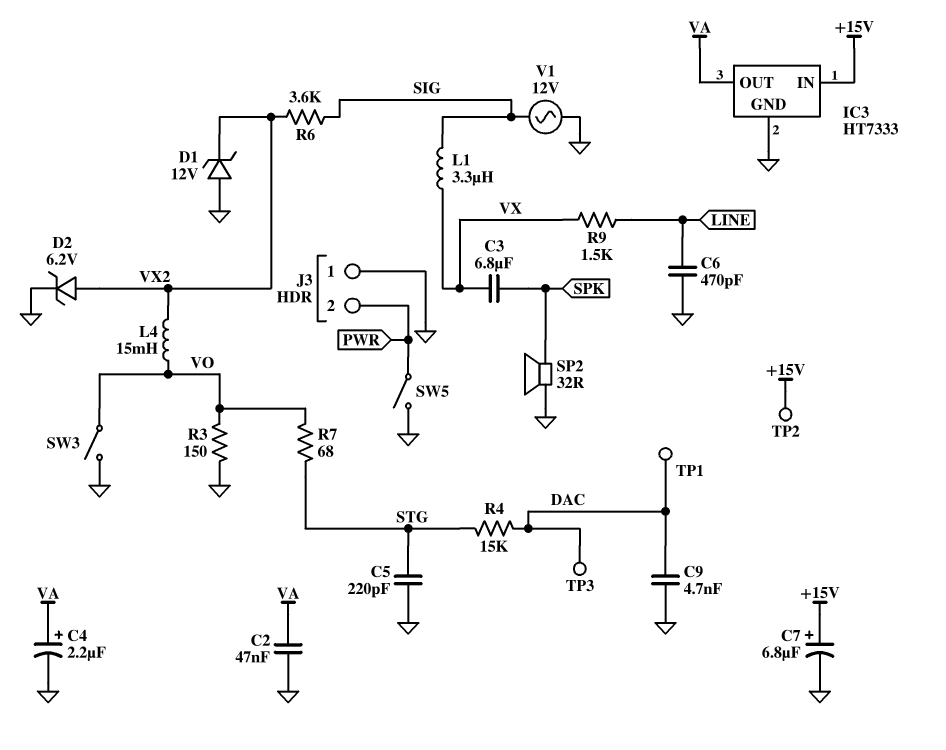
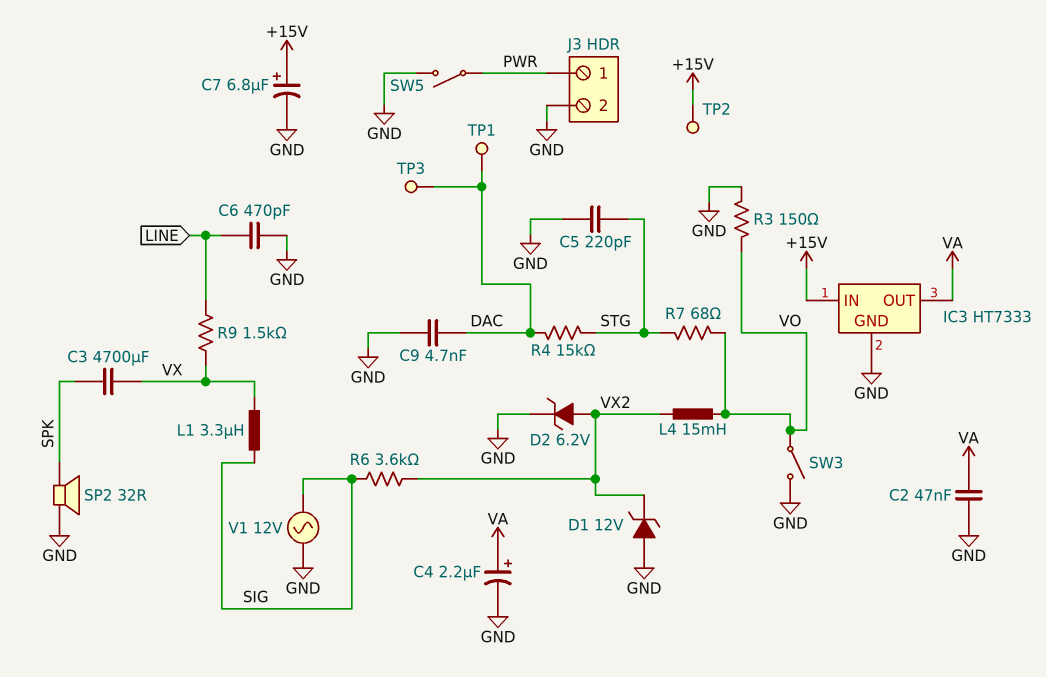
C3: 6.8uF (SPK, VX) -> 4700uF (SPK, VX)
J3 pin 1: GND -> PWR
J3 pin 2: PWR -> GND

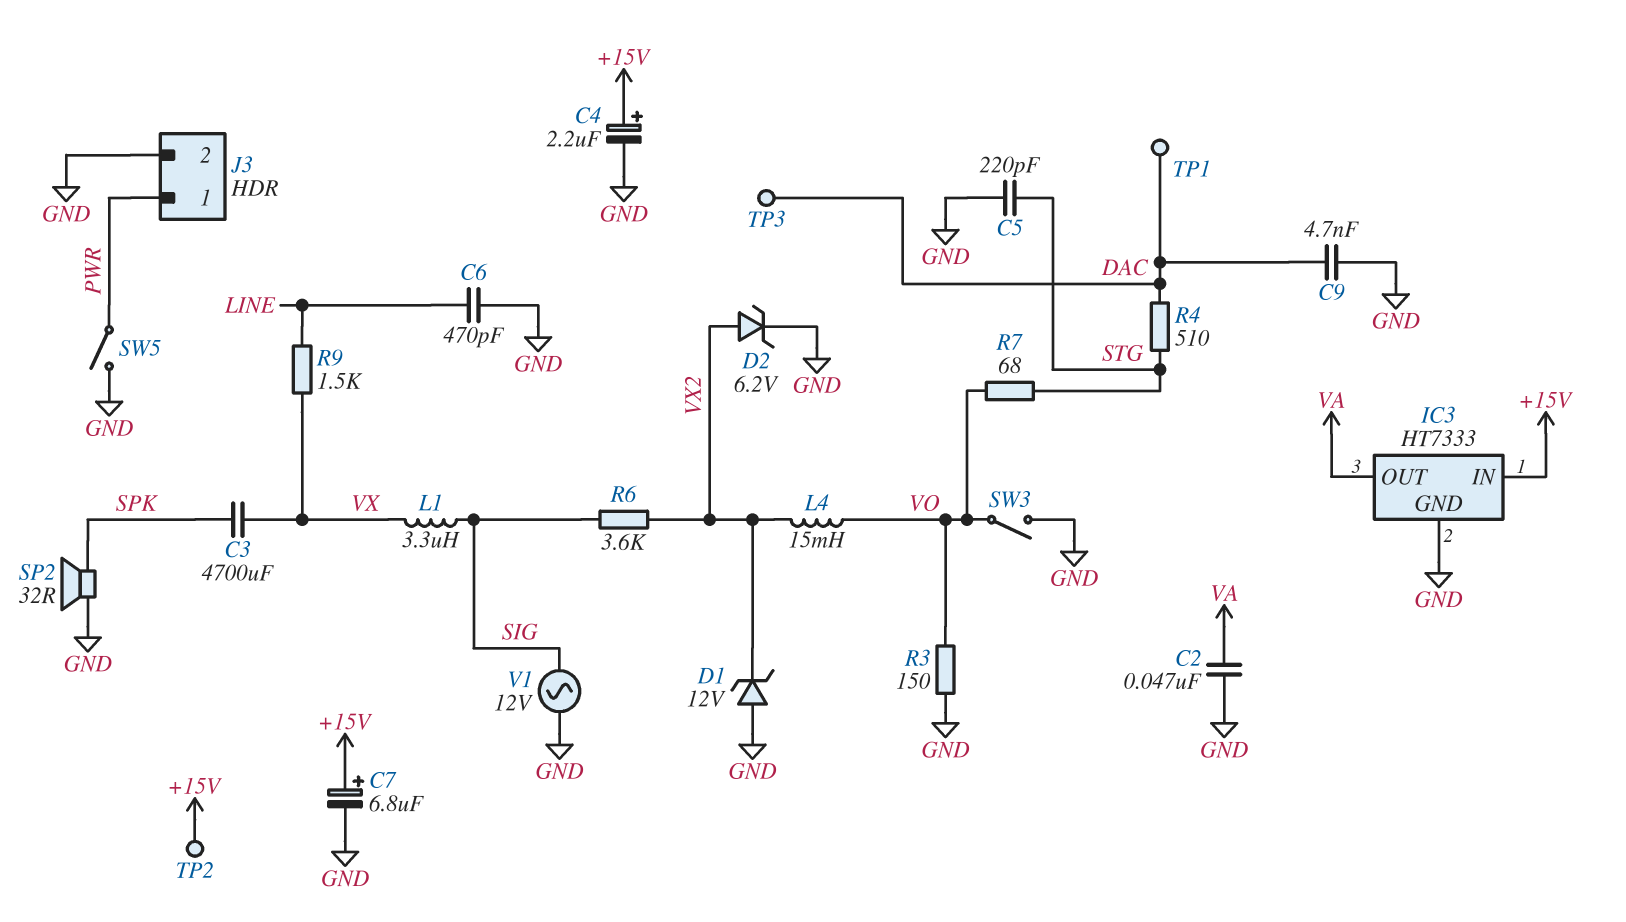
C4: 2.2uF (plus VA, minus GND) -> 2.2uF (plus +15V, minus GND)
R4: 15k (DAC, STG) -> 510 (DAC, STG)

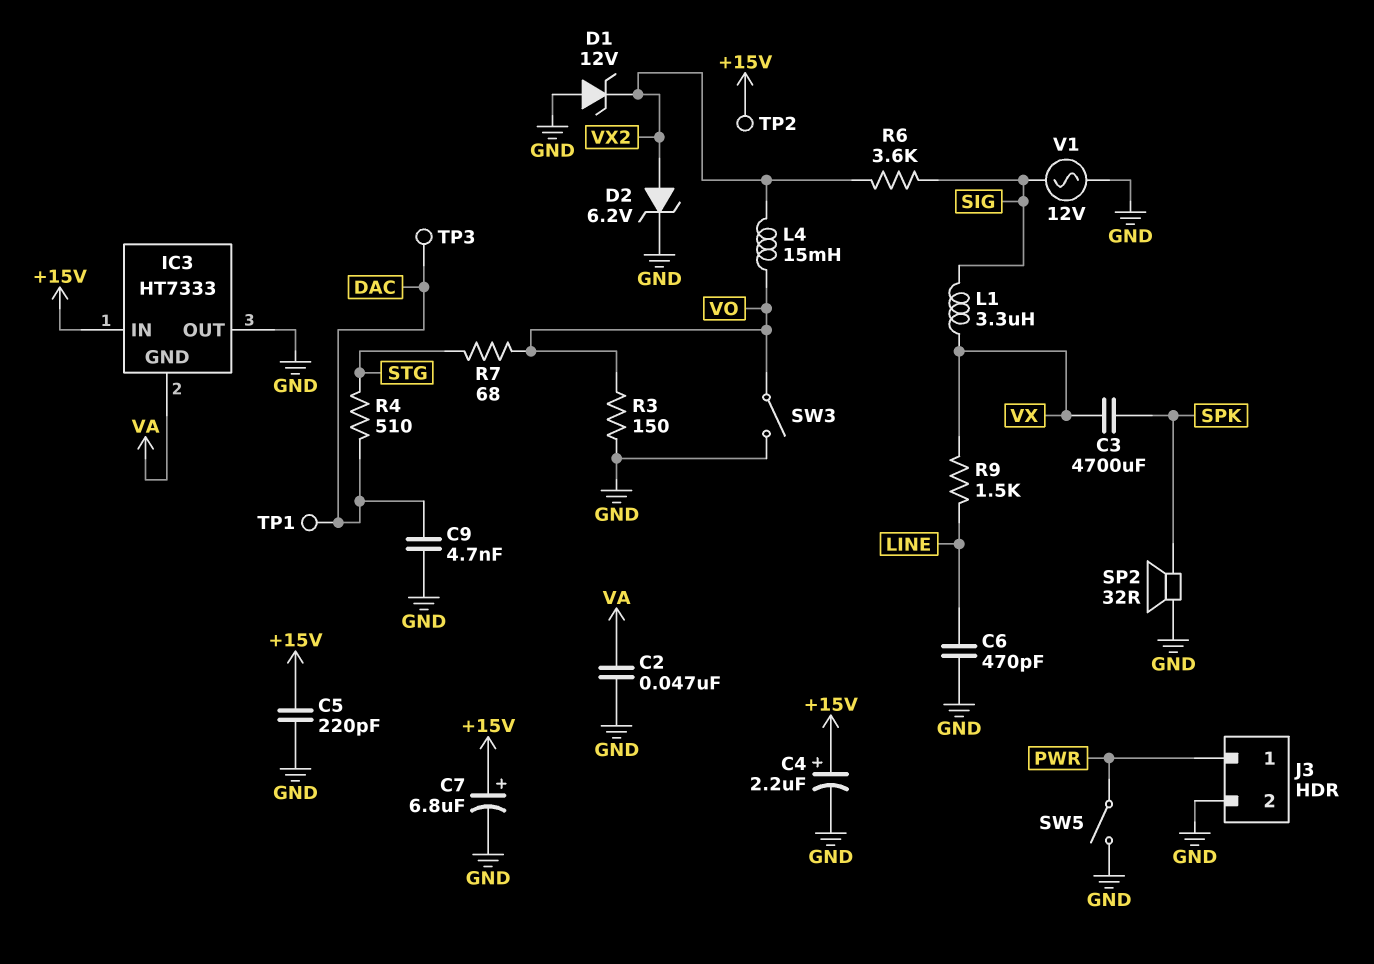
C5: 220pF (GND, STG) -> 220pF (+15V, GND)
IC3 pin GND: GND -> VA
IC3 pin OUT: VA -> GND

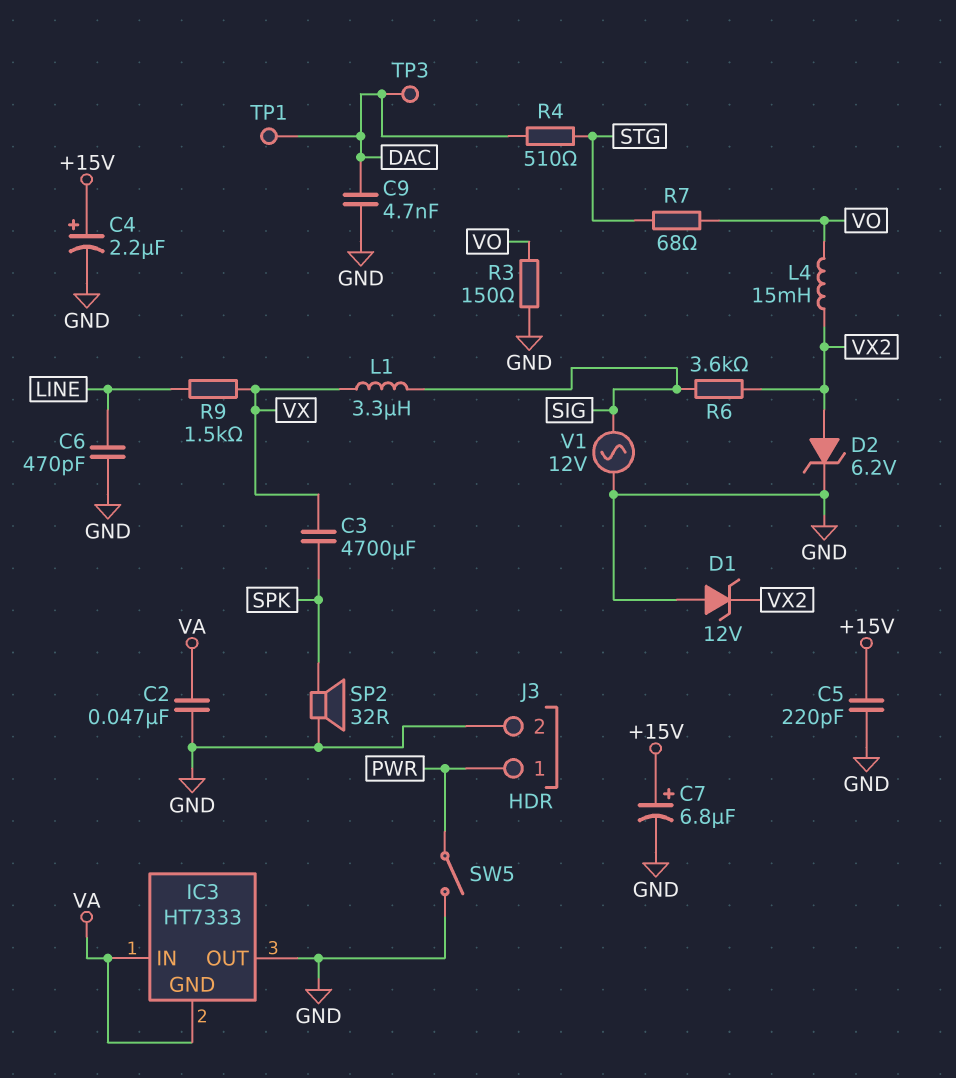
IC3 pin IN: +15V -> VA
SW3: switch (GND, VO) -> none
TP2: test point (+15V) -> none

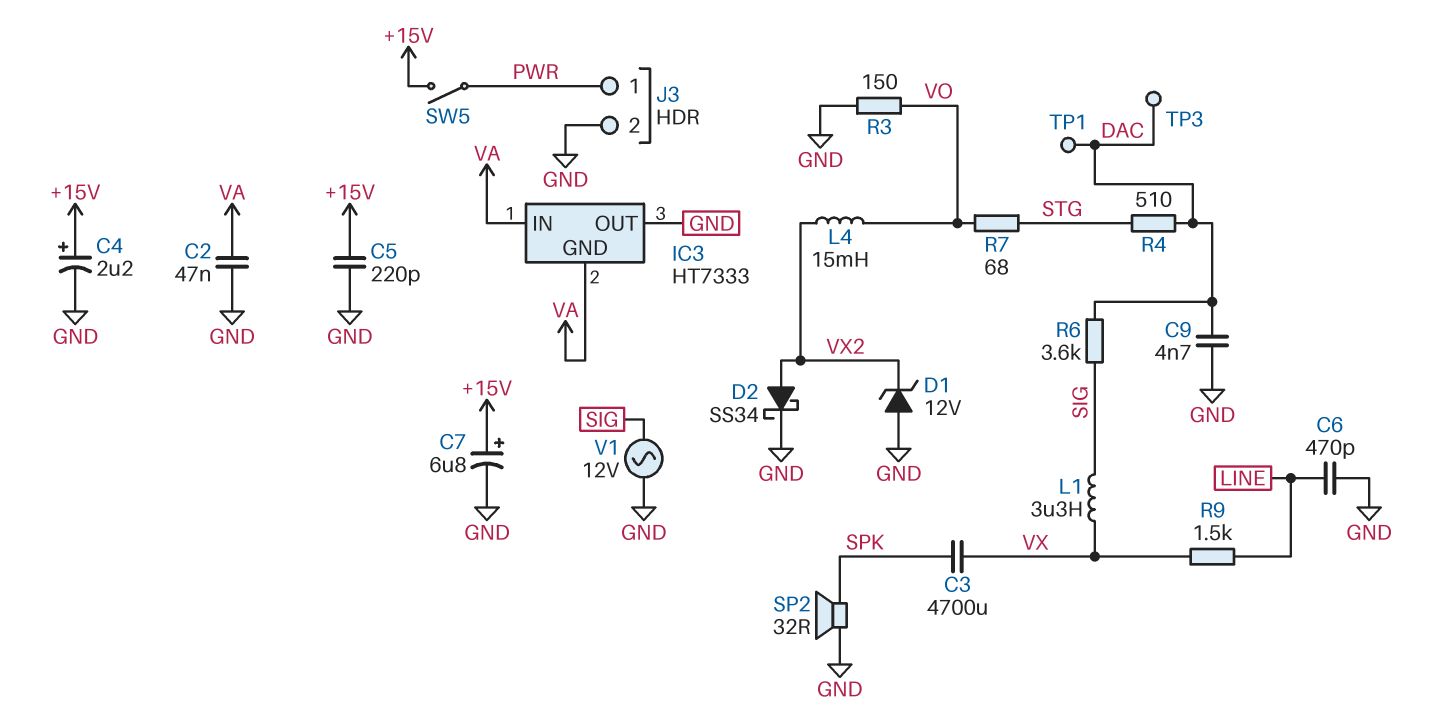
D2: zener 6.2V (A VX2, K GND) -> schottky SS34 (A VX2, K GND)
R6: 3.6k (SIG, VX2) -> 3.6k (DAC, SIG)
SW5: switch (GND, PWR) -> switch (+15V, PWR)

